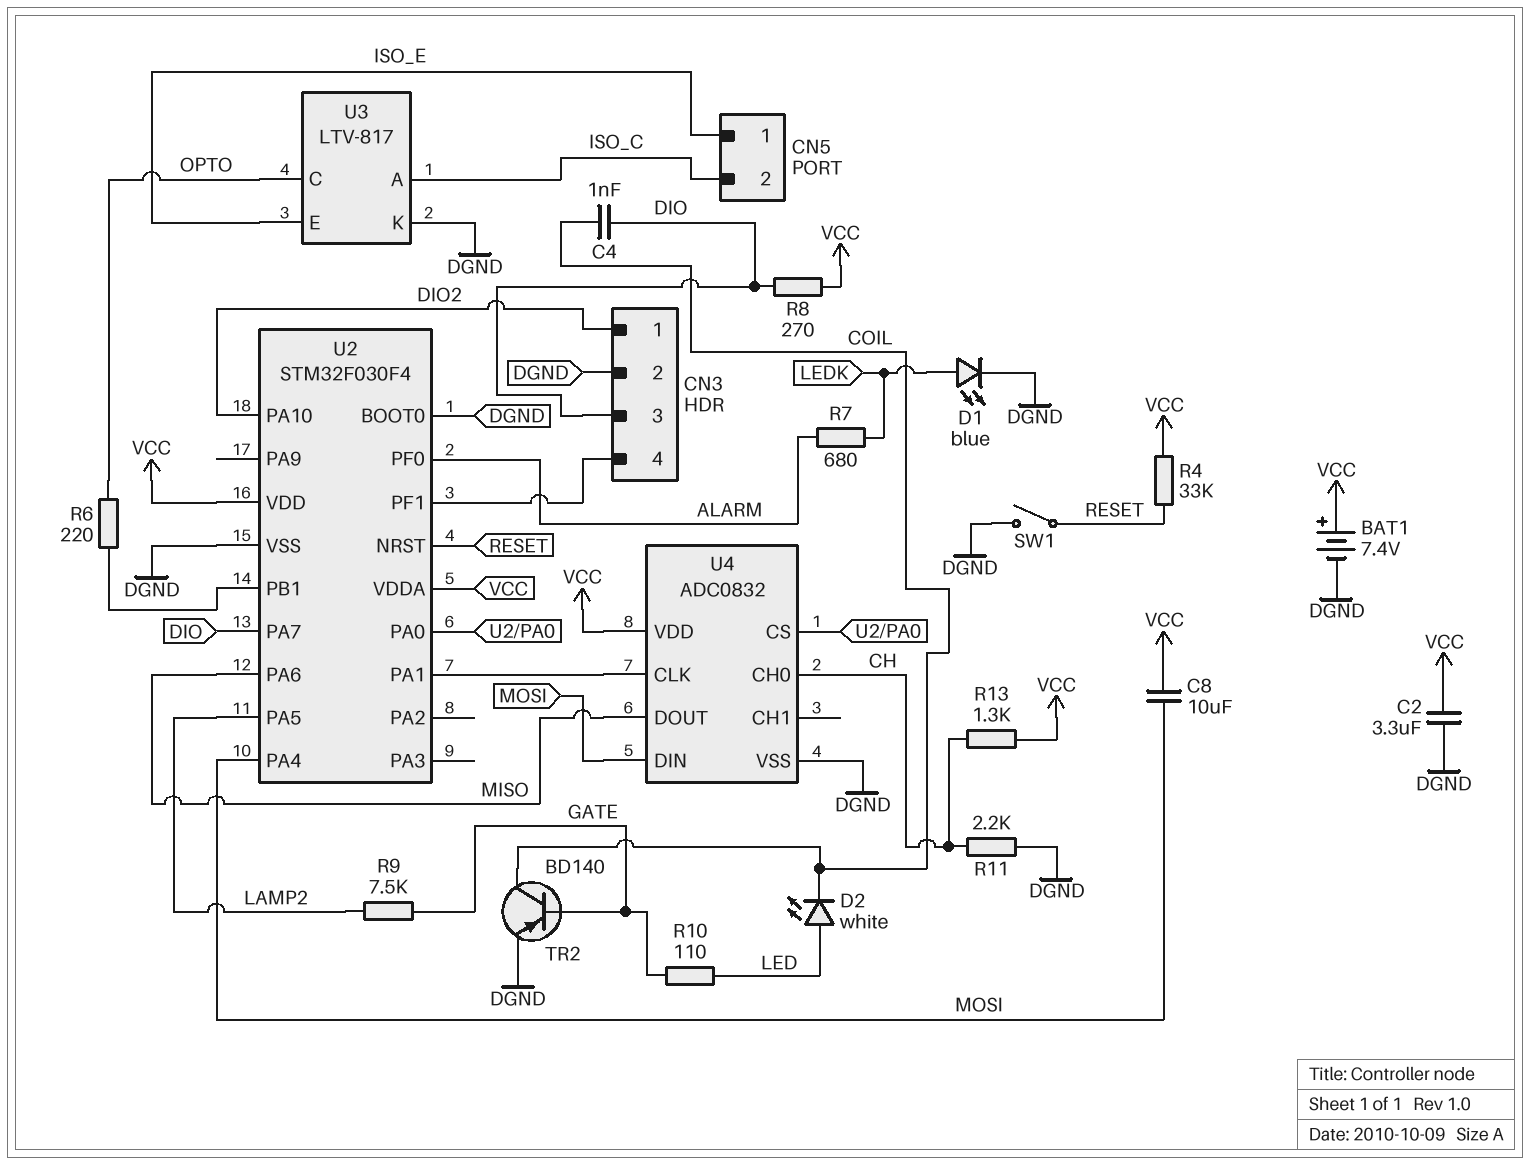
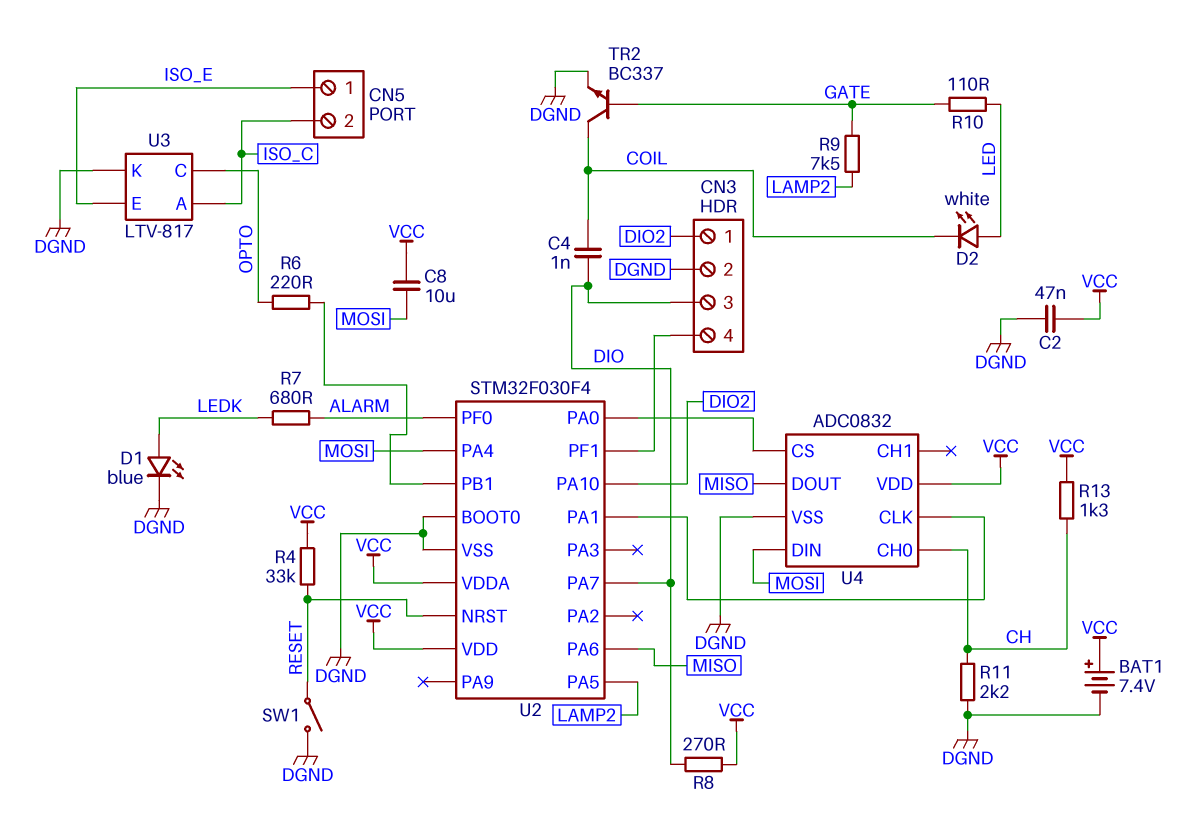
C2: 3.3uF (DGND, VCC) -> 47nF (DGND, VCC)
TR2: PNP BD140 (B GATE, C COIL, E DGND) -> NPN BC337 (B GATE, C COIL, E DGND)

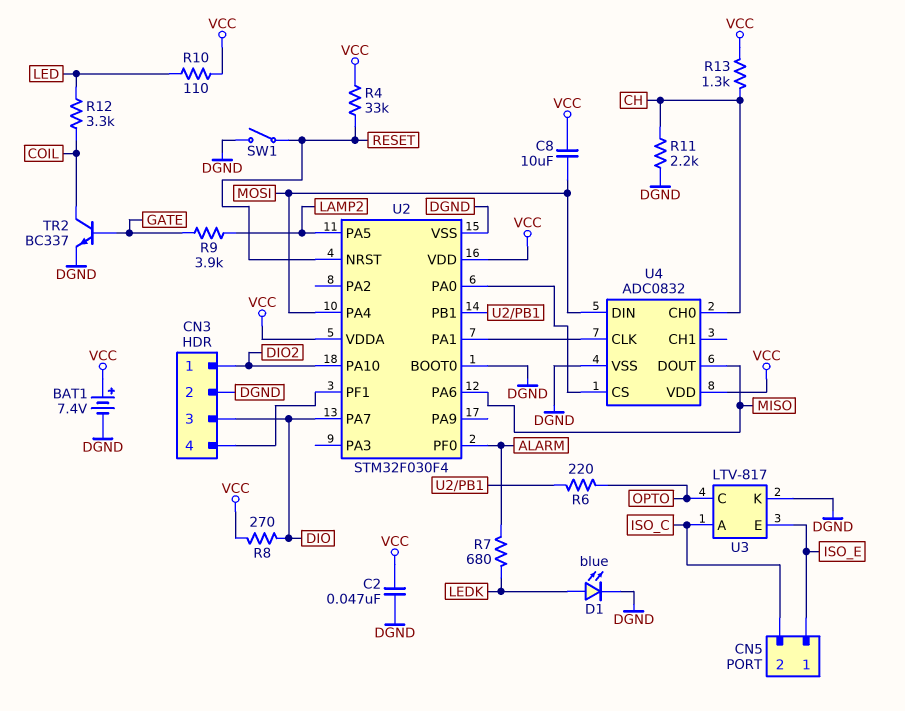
C4: 1nF (COIL, DIO) -> none
D2: LED white (A LED, K COIL) -> none
R9: 7.5k (GATE, LAMP2) -> 3.9k (GATE, LAMP2)
R10: 110 (GATE, LED) -> 110 (LED, VCC)
R12: none -> 3.3k (COIL, LED)

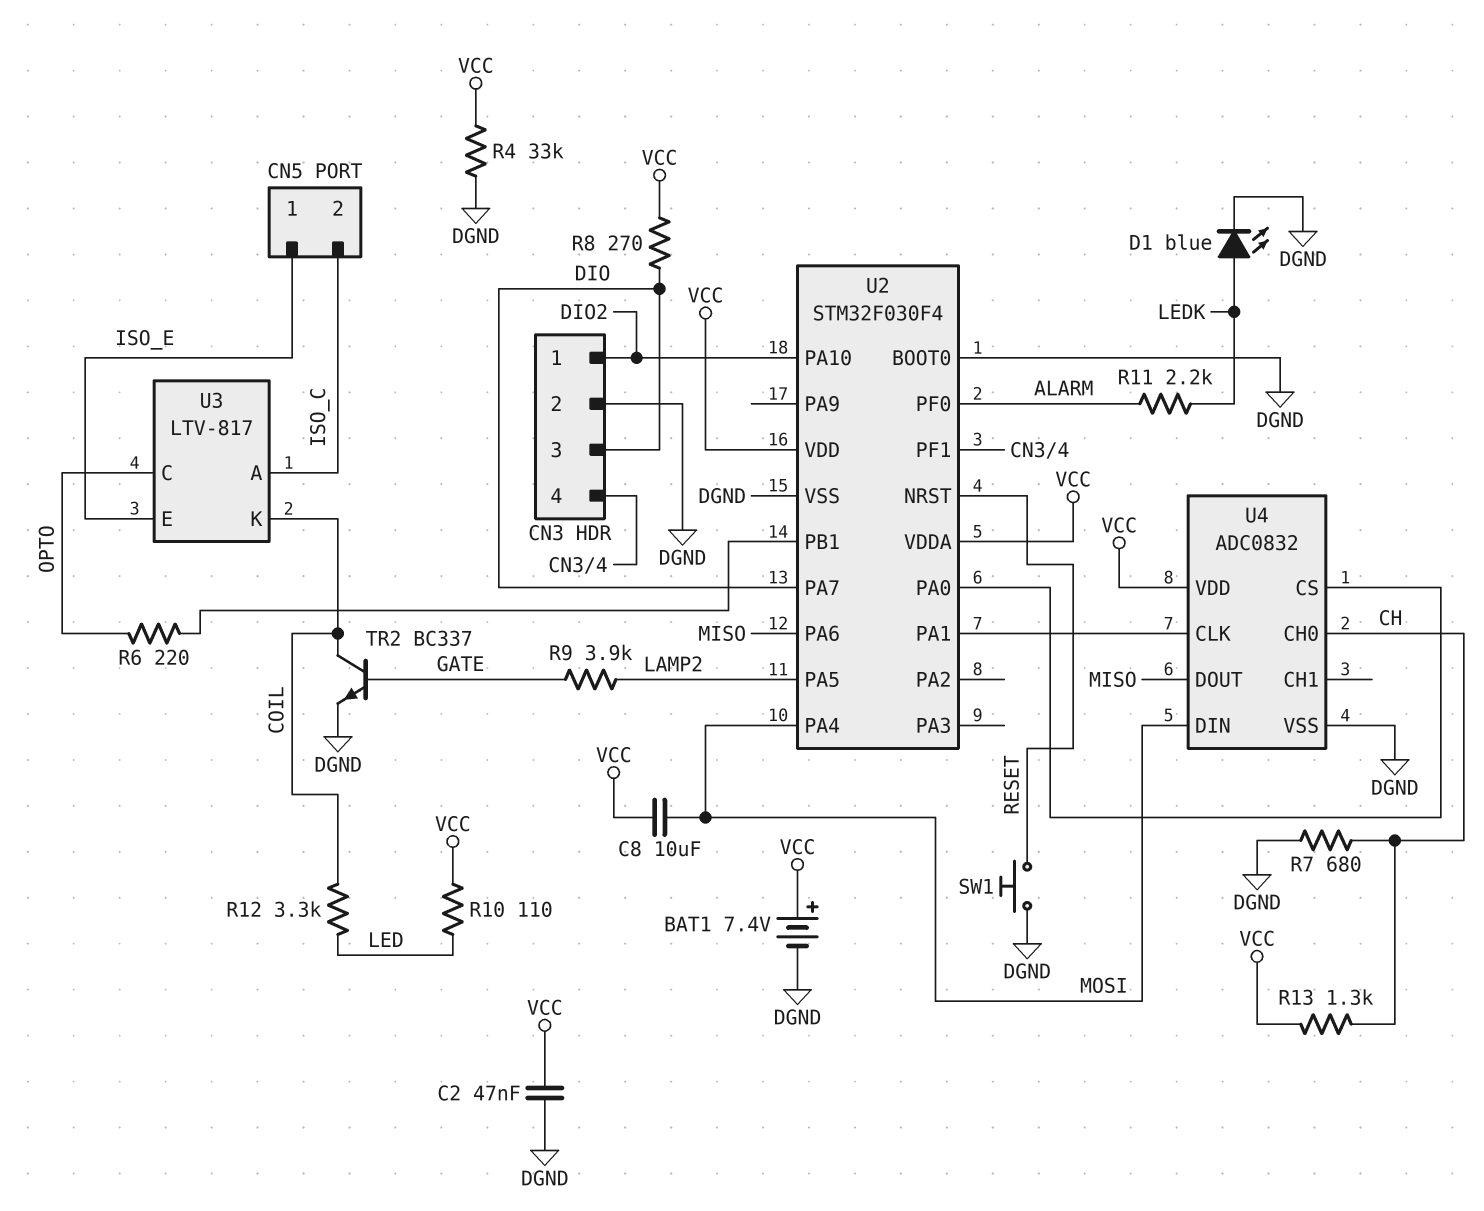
R4: 33k (RESET, VCC) -> 33k (DGND, VCC)
R7: 680 (ALARM, LEDK) -> 680 (CH, DGND)
R11: 2.2k (CH, DGND) -> 2.2k (ALARM, LEDK)
SW1: switch (DGND, RESET) -> button (DGND, RESET)
U3 pin K: DGND -> COIL

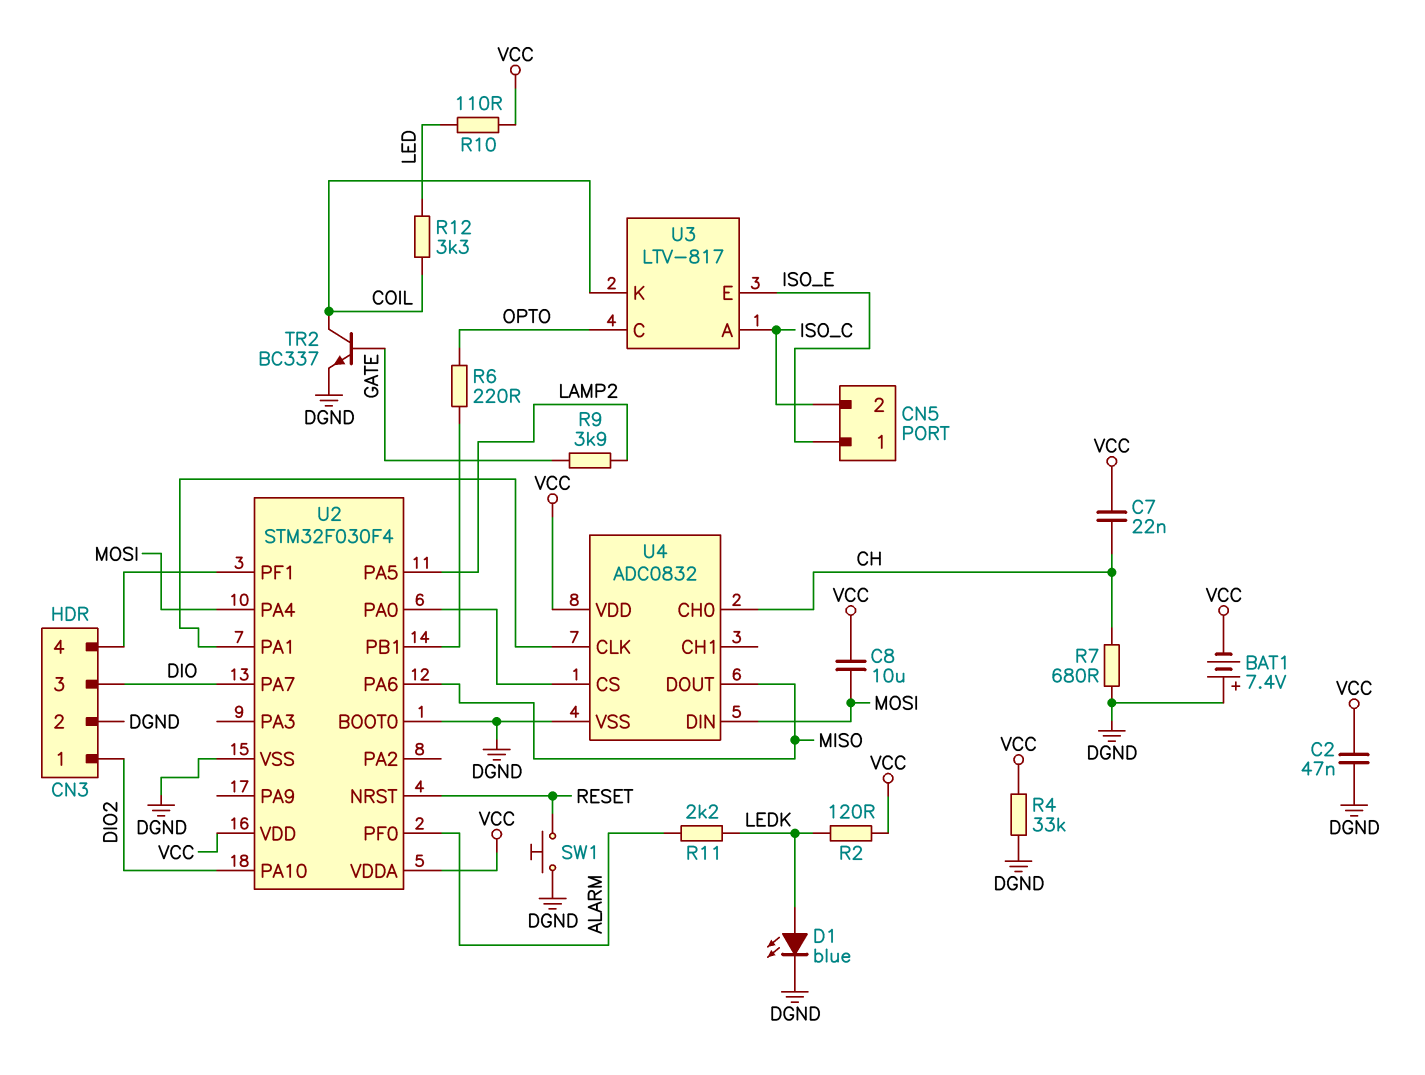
BAT1: 7.4V (plus VCC, minus DGND) -> 7.4V (plus DGND, minus VCC)
C7: none -> 22nF (CH, VCC)
R2: none -> 120 (LEDK, VCC)
R8: 270 (DIO, VCC) -> none
R13: 1.3k (CH, VCC) -> none

